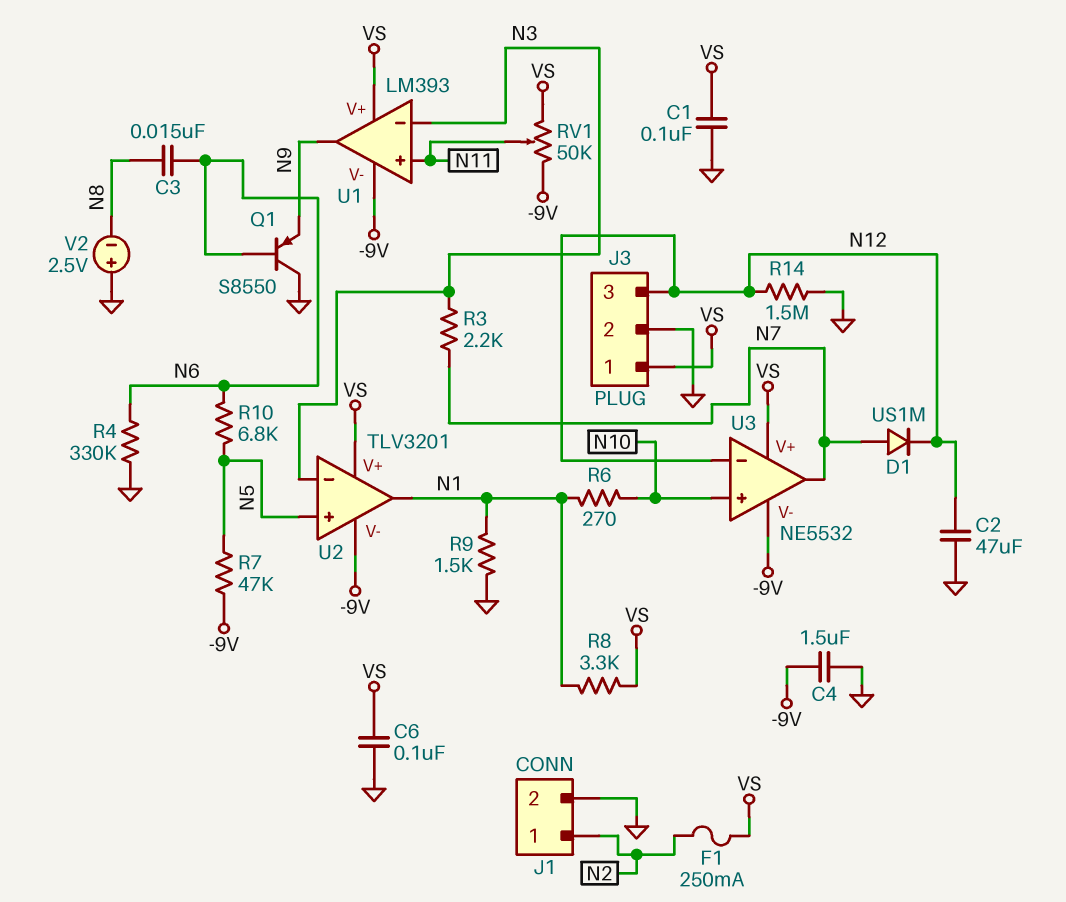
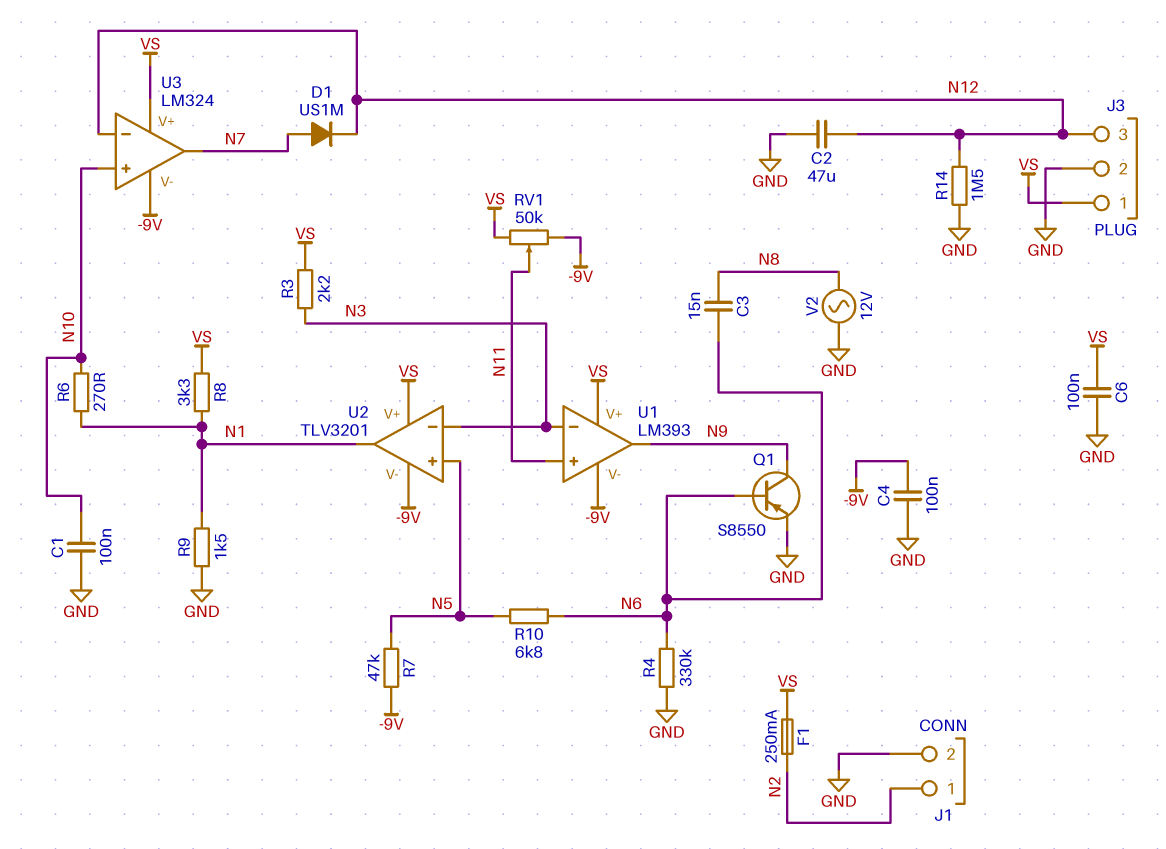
C1: 100nF (GND, VS) -> 100nF (GND, N10)
C4: 1.5uF (-9V, GND) -> 100nF (-9V, GND)
Q1: PNP S8550 (B N6, C GND, E N9) -> PNP S8550 (B N6, C N9, E GND)
R3: 2.2k (N3, N7) -> 2.2k (N3, VS)
U3: NE5532 -> LM324
V2: 2.5V (plus GND, minus N8) -> AC 12V (GND, N8)

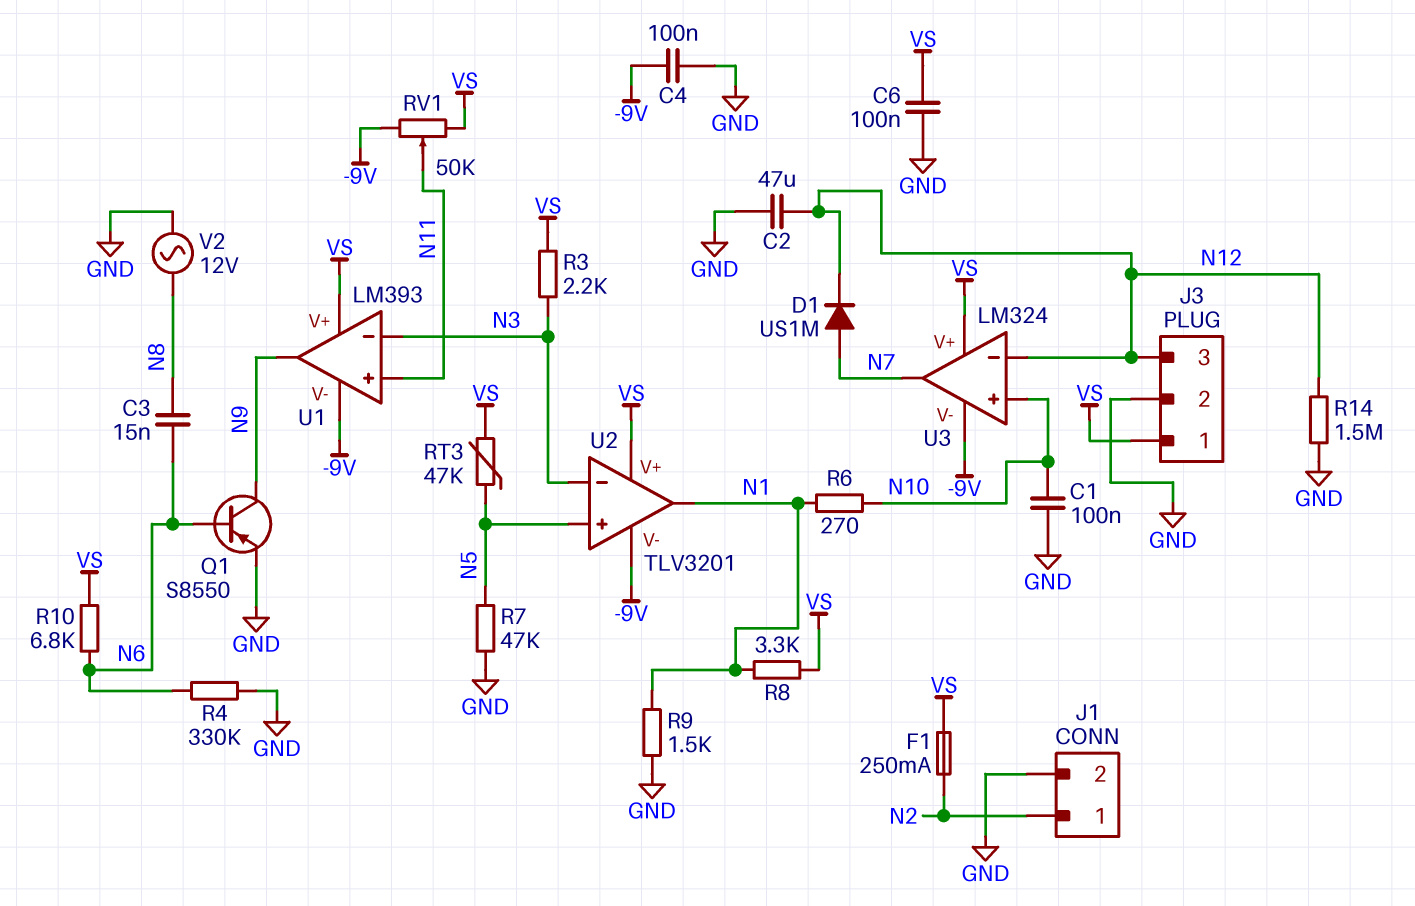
R7: 47k (-9V, N5) -> 47k (GND, N5)
R10: 6.8k (N5, N6) -> 6.8k (N6, VS)
RT3: none -> 47k (N5, VS)

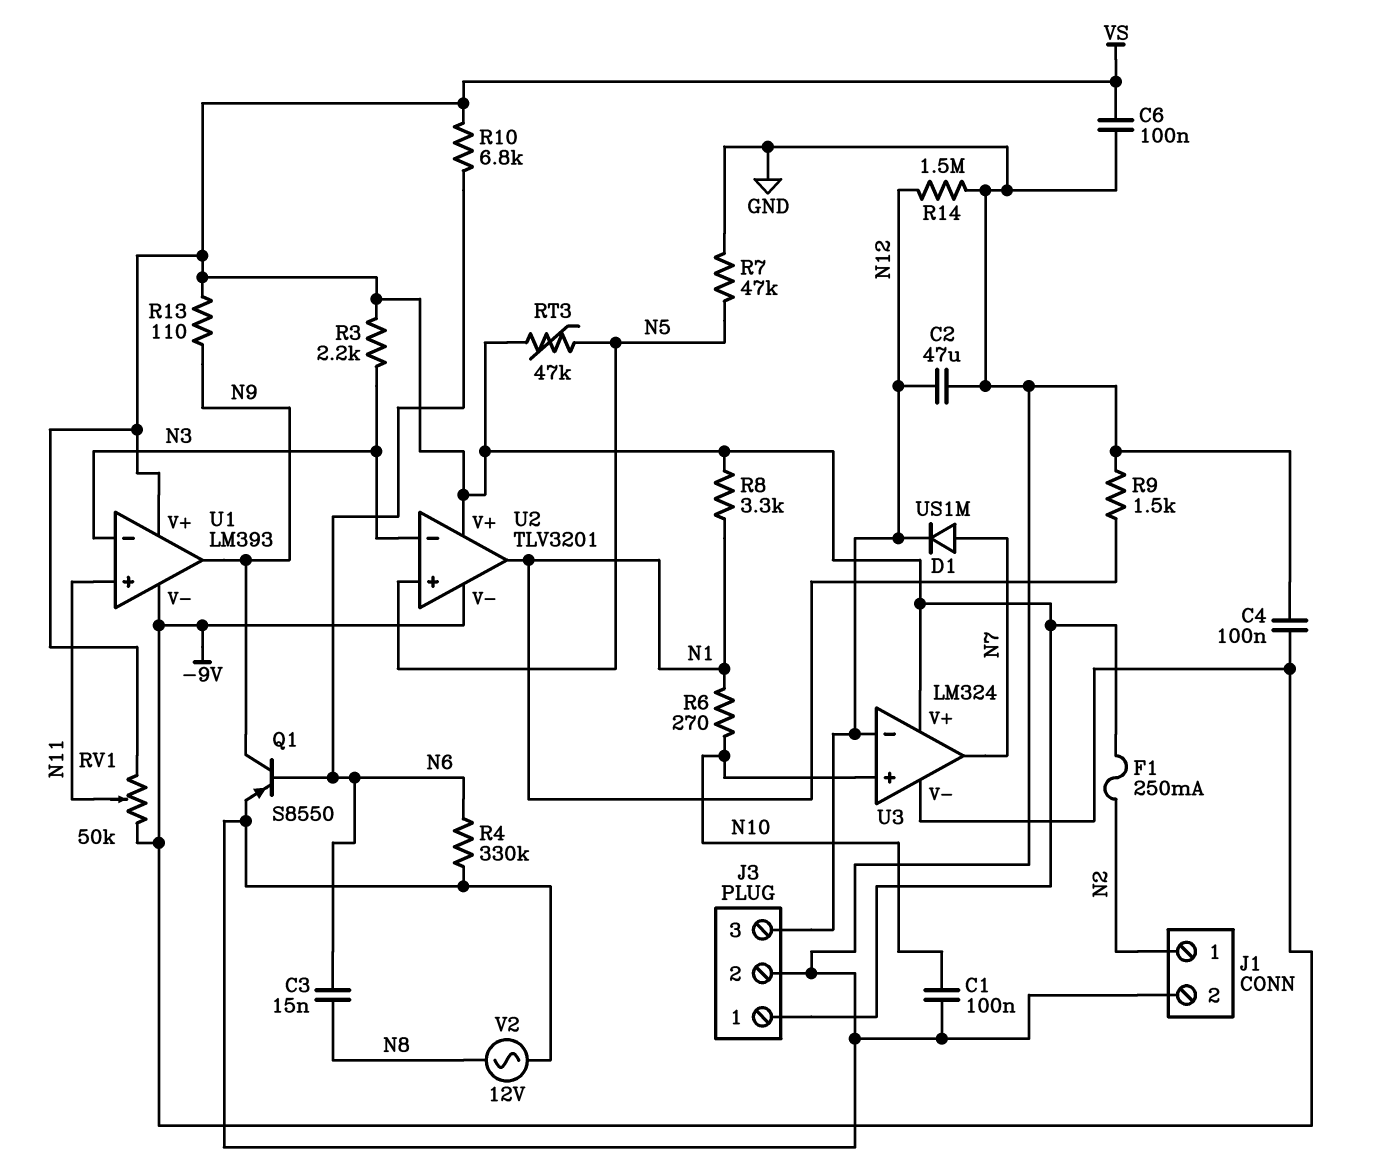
R13: none -> 110 (N9, VS)

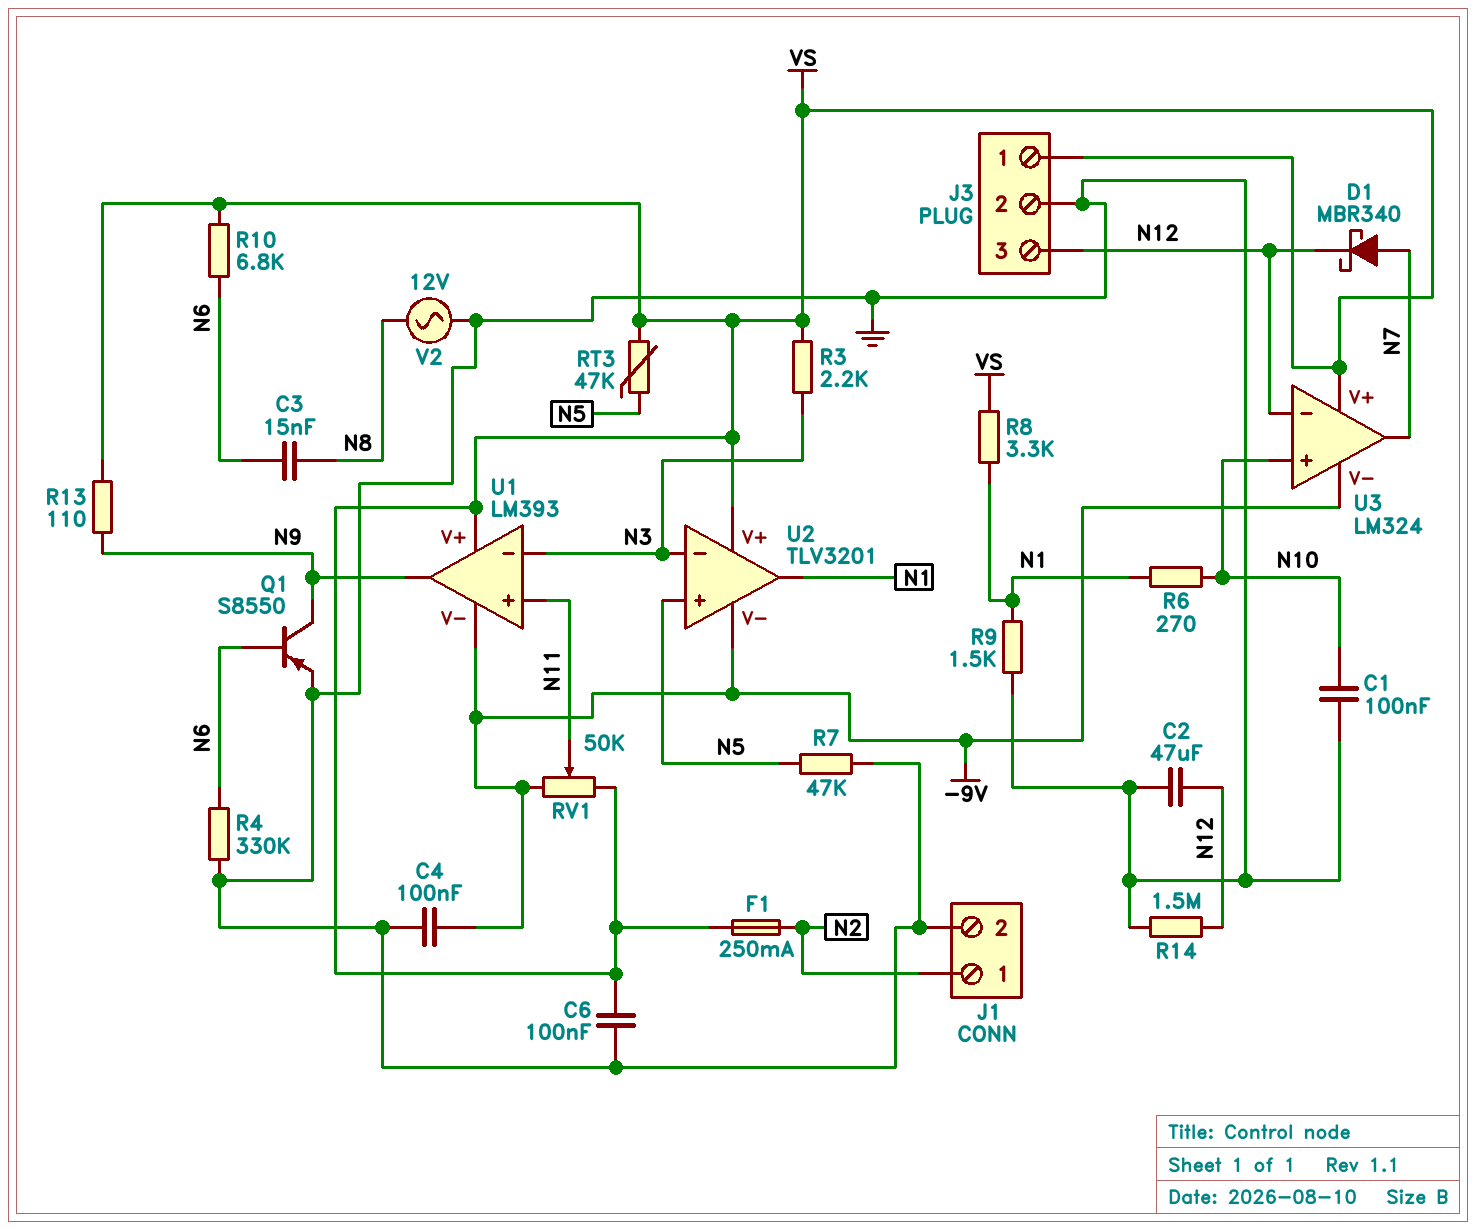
D1: diode US1M (A N7, K N12) -> schottky MBR340 (A N7, K N12)

